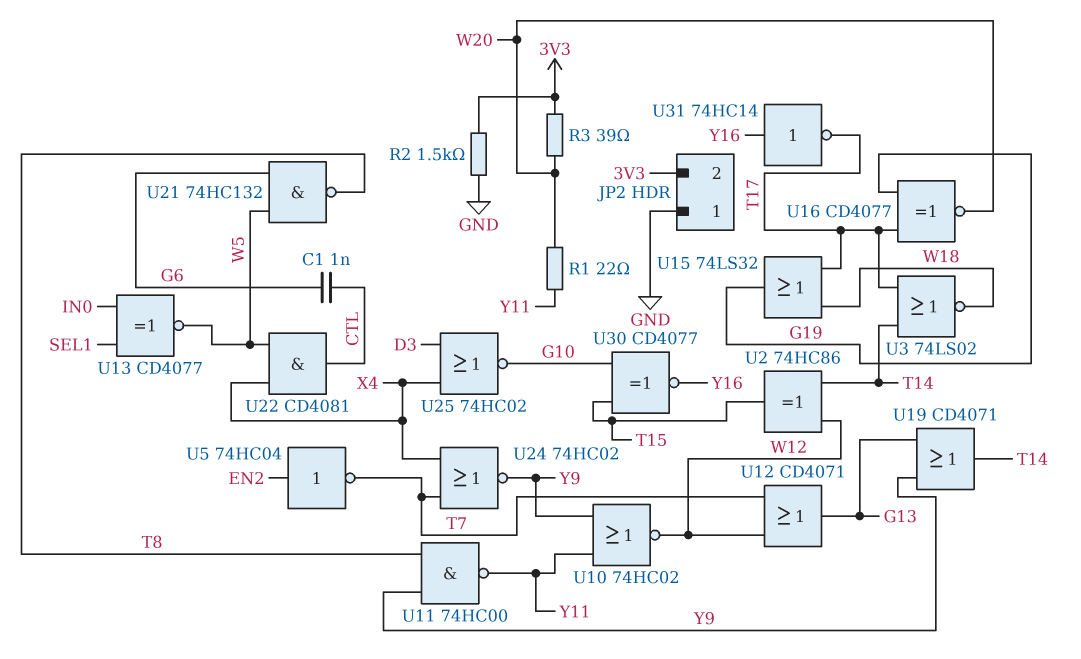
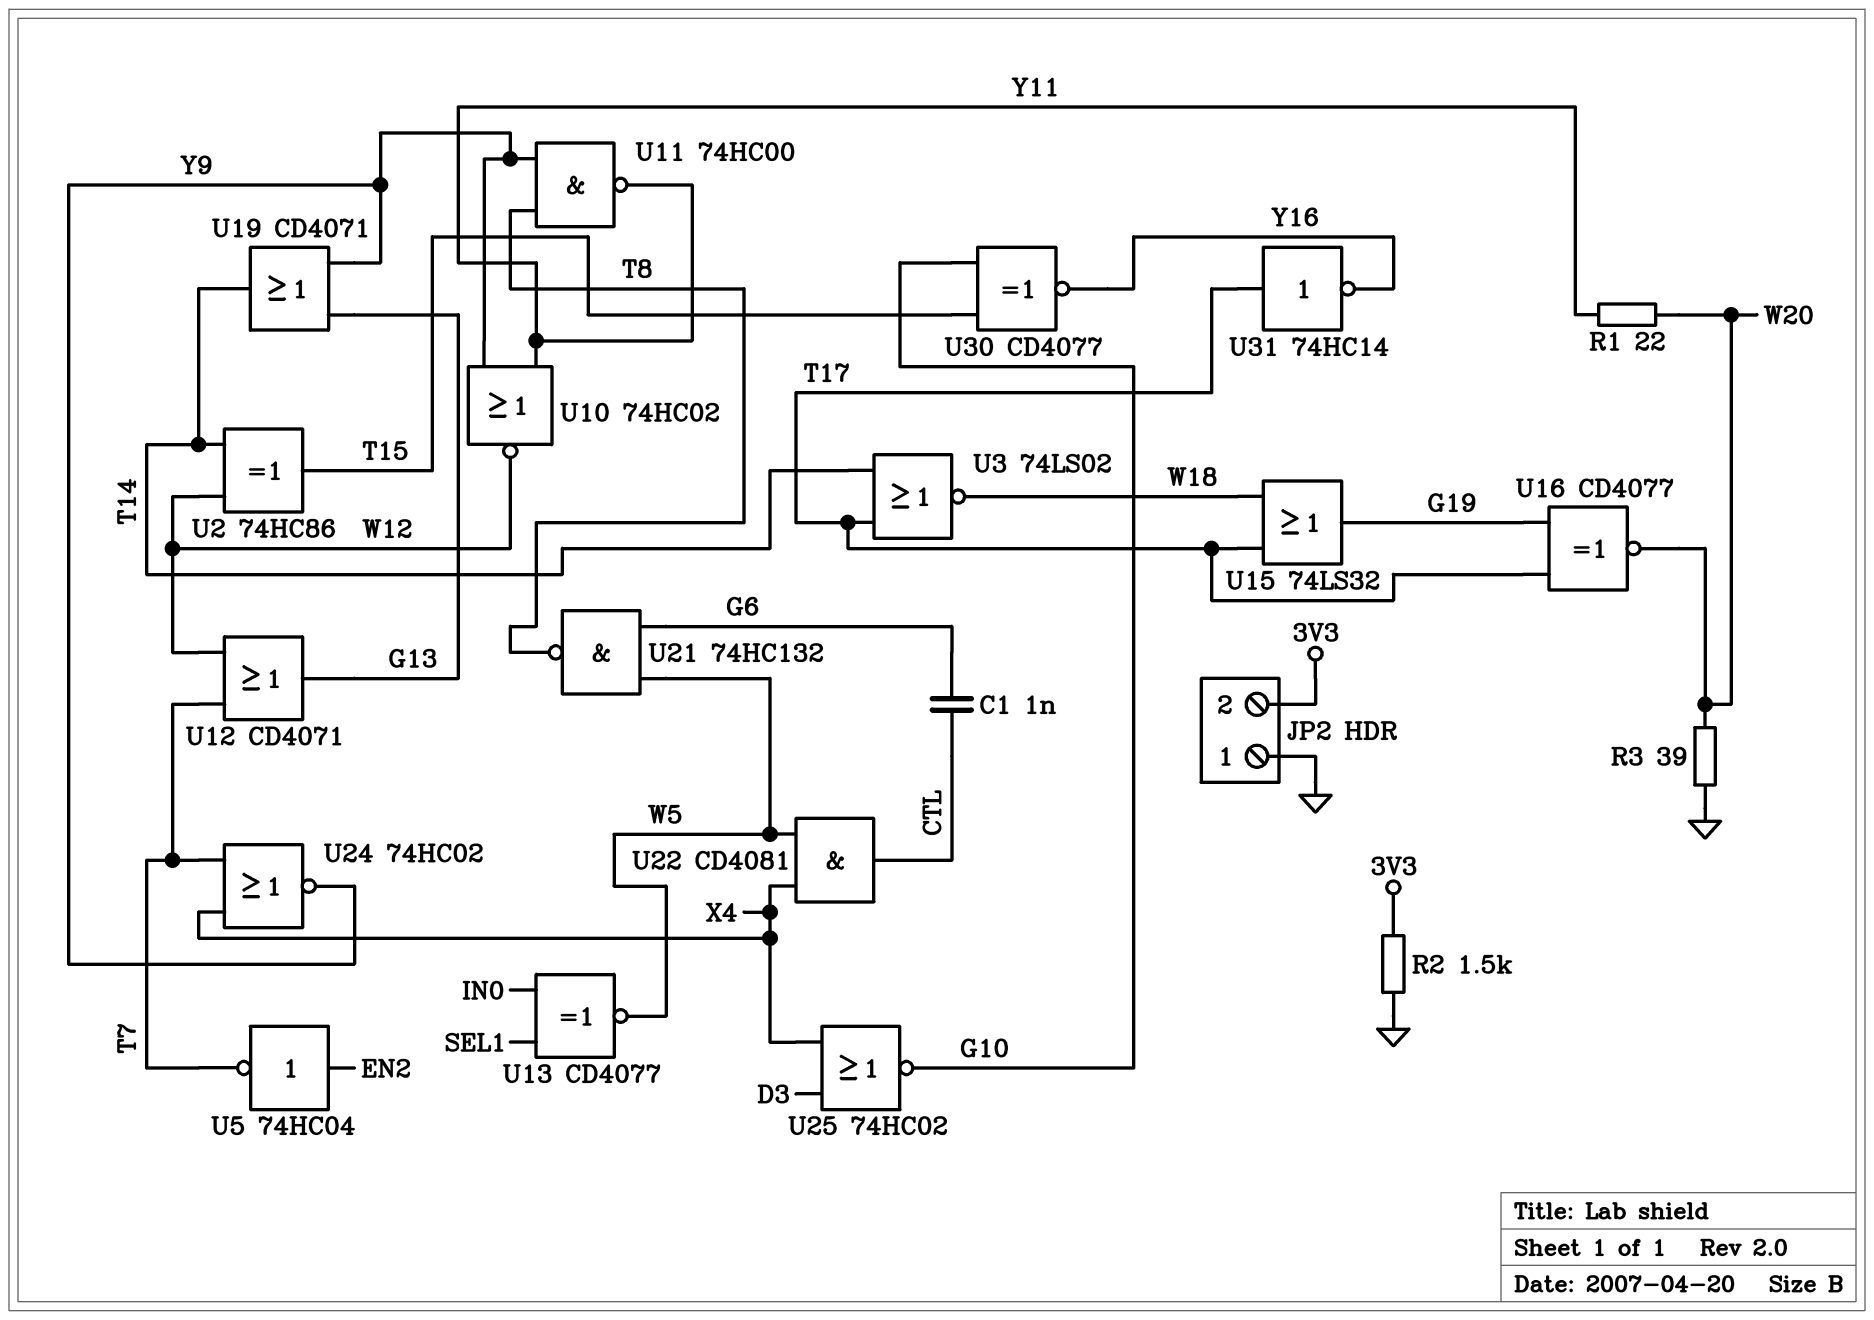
R3: 39 (3V3, W20) -> 39 (GND, W20)
U31: NOT 74HC14 (in Y16, out T17) -> NOT 74HC14 (in T17, out Y16)

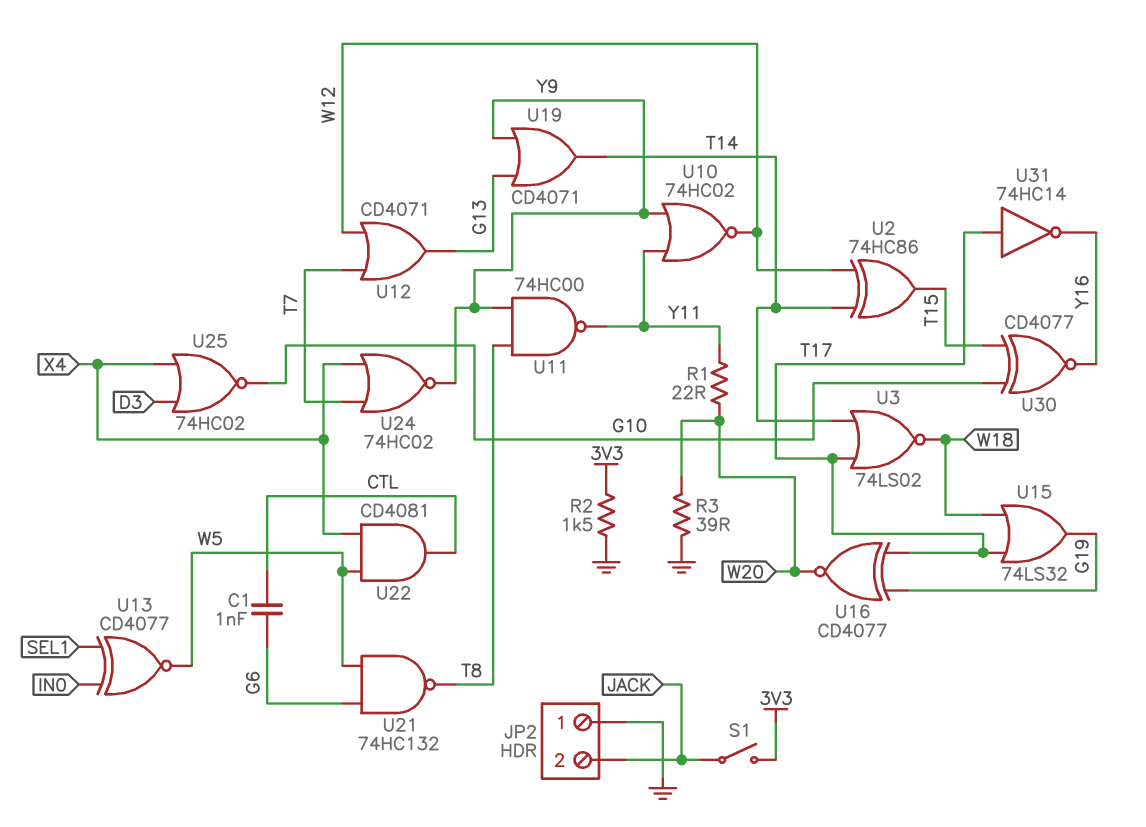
JP2 pin 2: 3V3 -> JACK
S1: none -> switch (3V3, JACK)
U5: NOT 74HC04 (in EN2, out T7) -> none

